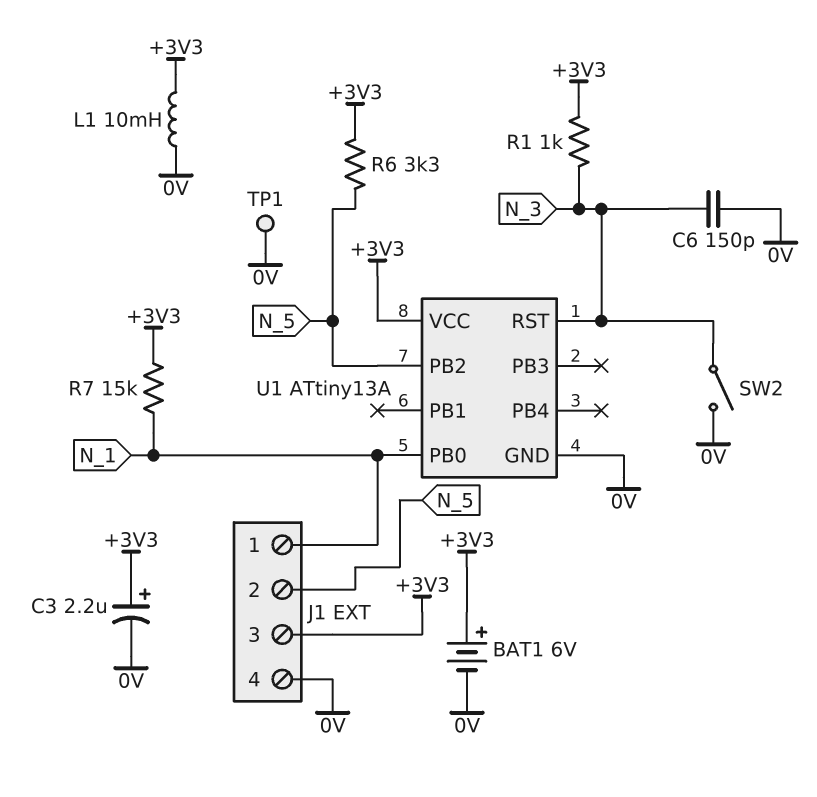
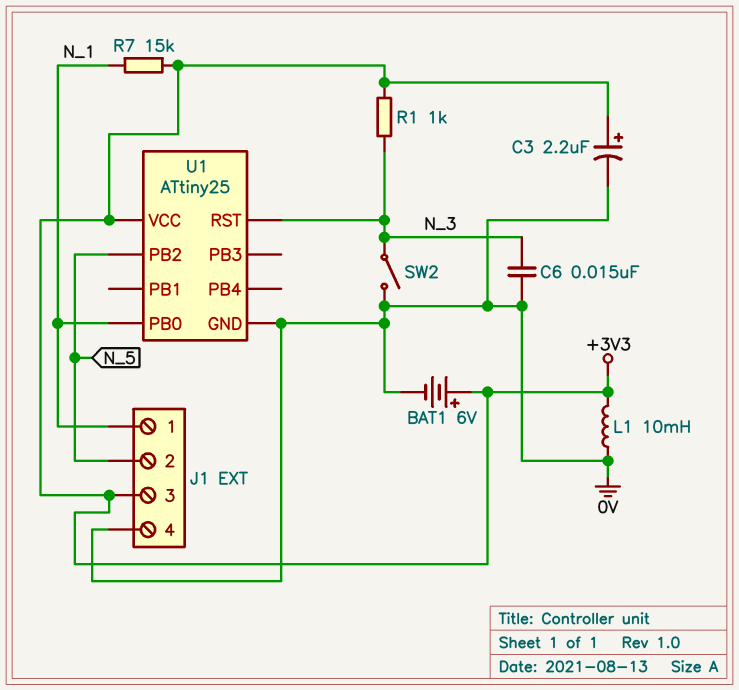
C6: 150pF (0V, N_3) -> 15nF (0V, N_3)
R6: 3.3k (+3V3, N_5) -> none
TP1: test point (0V) -> none
U1: ATtiny13A -> ATtiny25

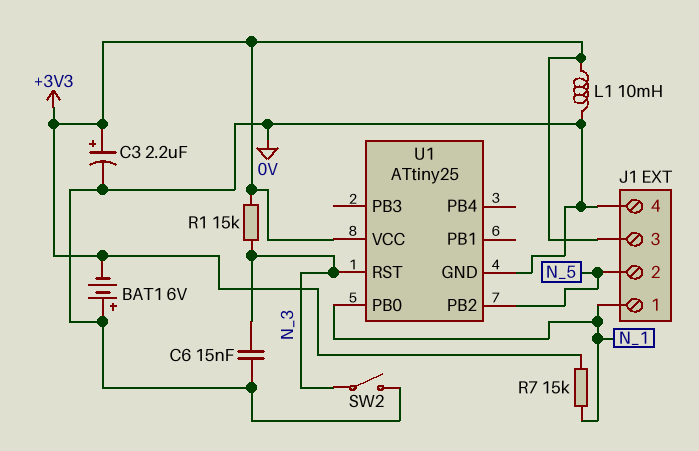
BAT1: 6V (plus +3V3, minus 0V) -> 6V (plus 0V, minus +3V3)
R1: 1k (+3V3, N_3) -> 15k (+3V3, N_3)

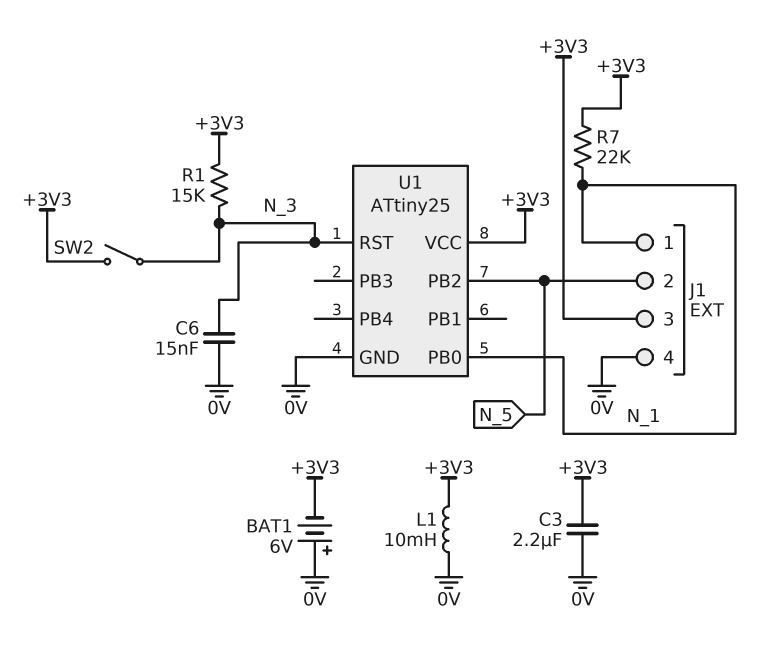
C3: 2.2uF (plus +3V3, minus 0V) -> 2.2uF (+3V3, 0V)
R7: 15k (+3V3, N_1) -> 22k (+3V3, N_1)
SW2: switch (0V, N_3) -> switch (+3V3, N_3)

